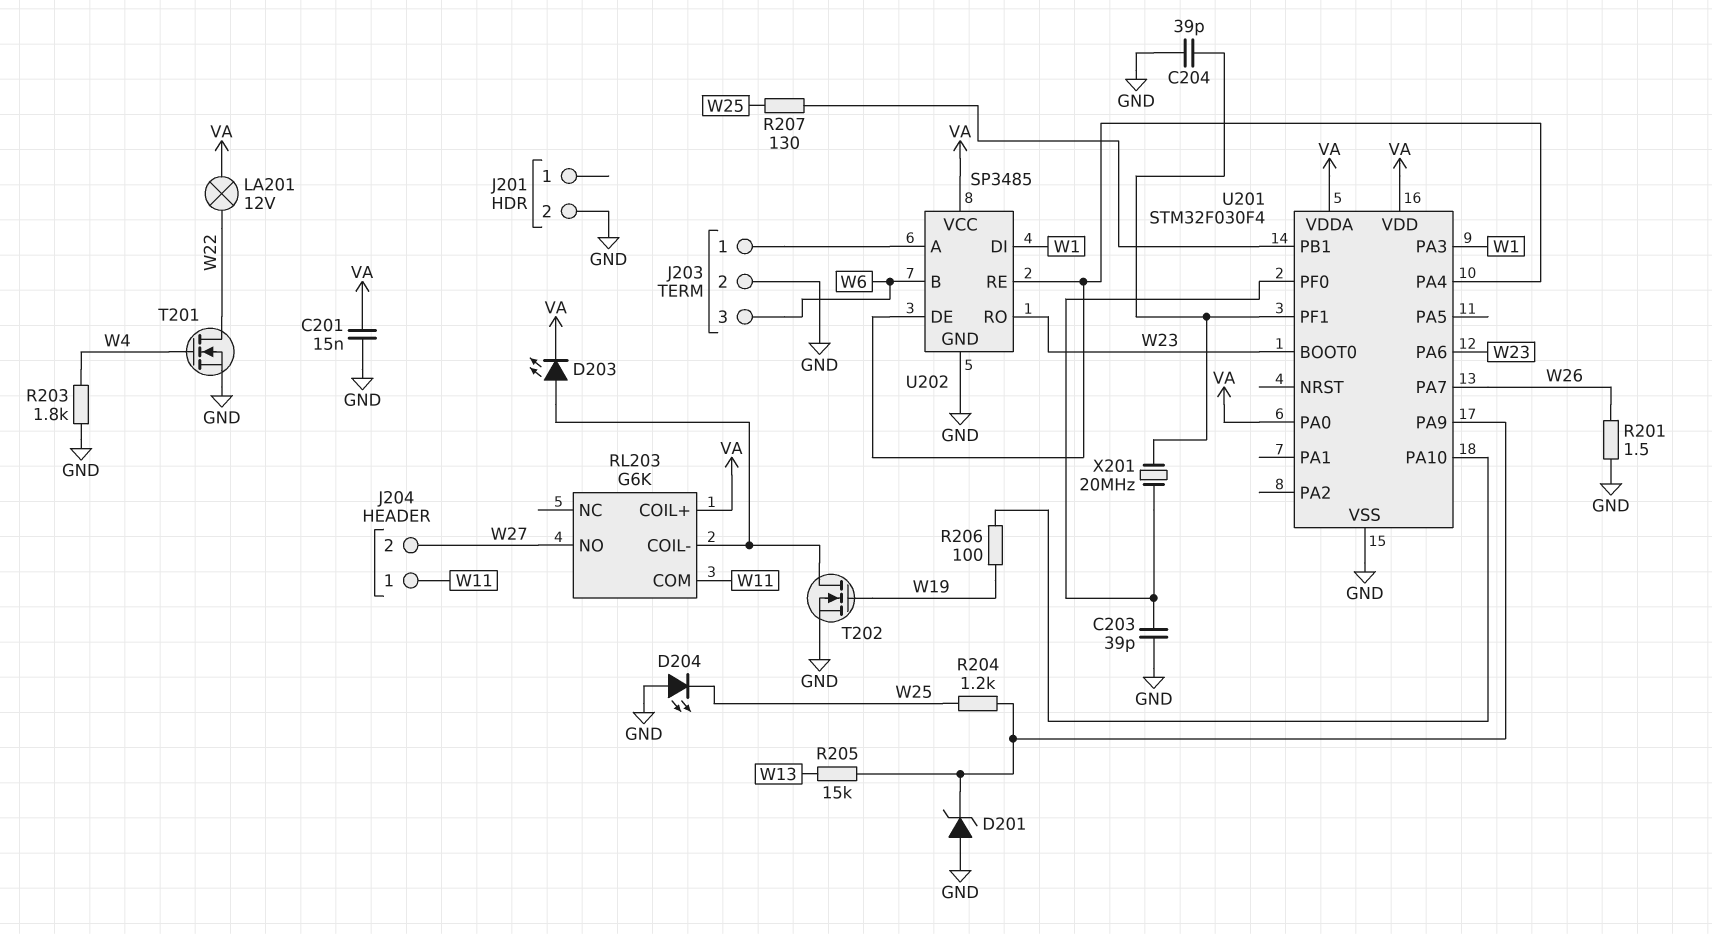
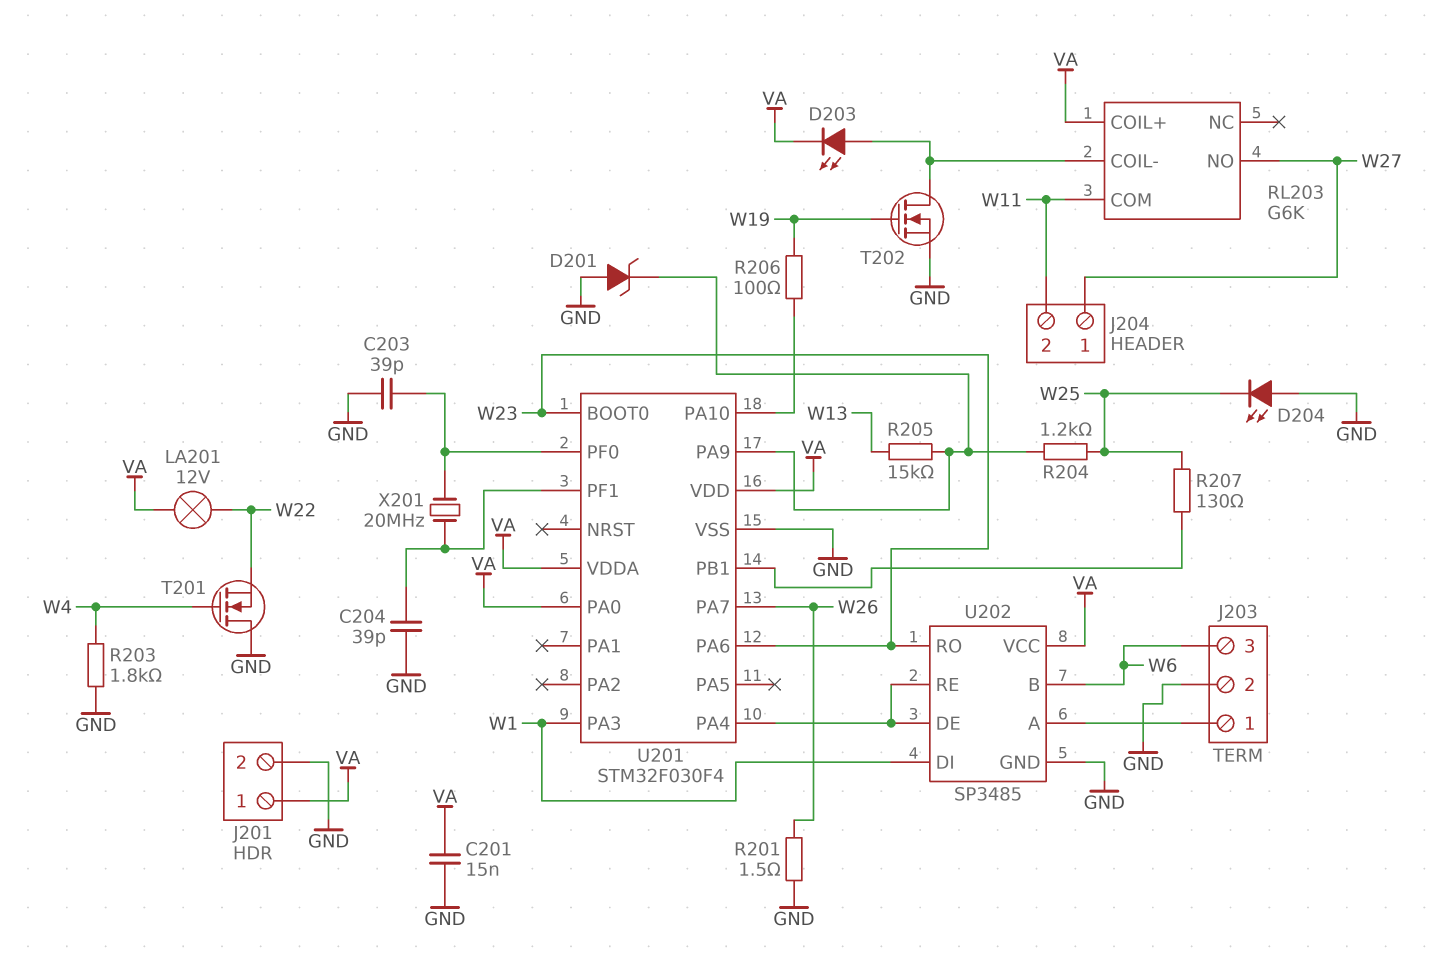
J201 pin 1: none -> VA
J204 pin 1: W11 -> W27
J204 pin 2: W27 -> W11
T201: NMOS (G W4, D W22, S GND) -> NMOS (G W4, D GND, S W22)

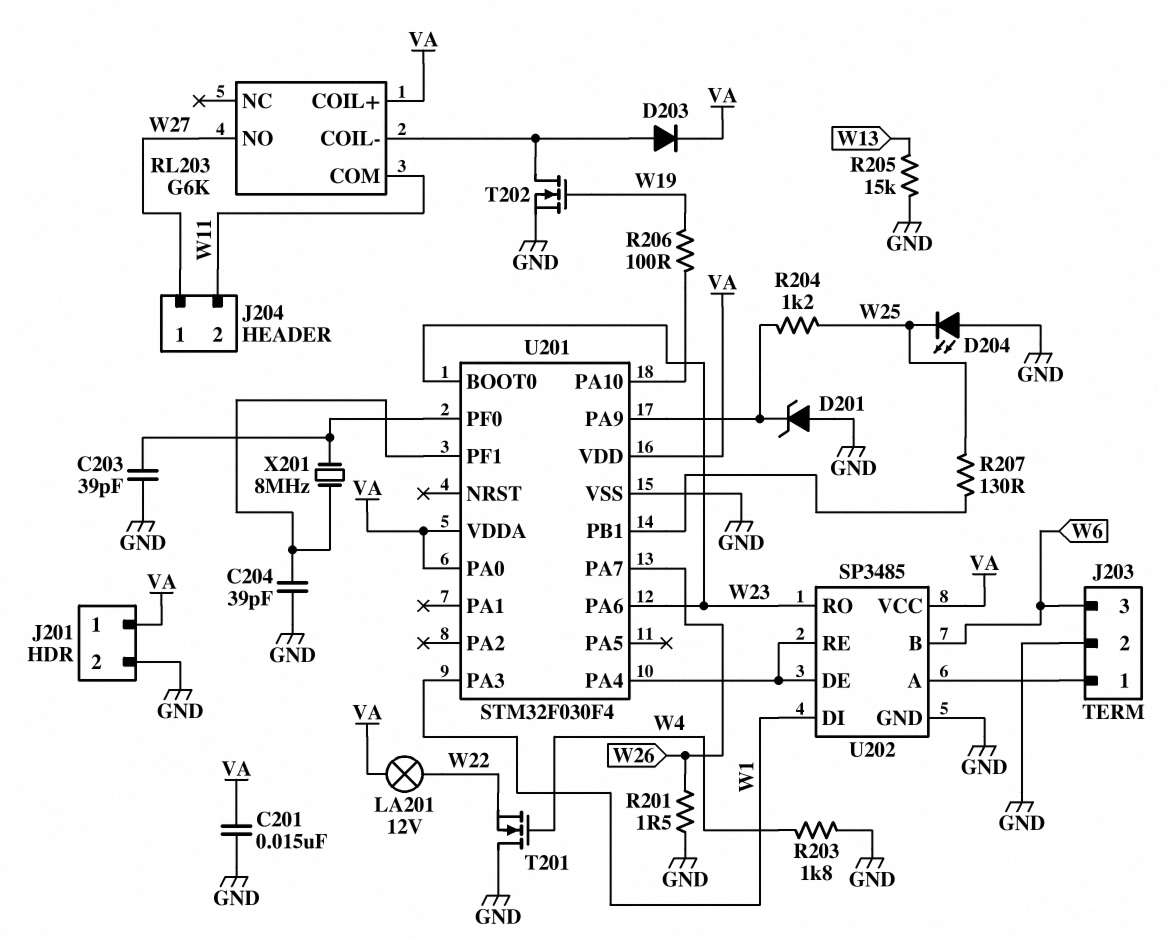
D203: LED (A RL203/COIL-, K VA) -> diode (A RL203/COIL-, K VA)
R205: 15k (U201/PA9, W13) -> 15k (GND, W13)
X201: 20MHz (U201/PF0, U201/PF1) -> 8MHz (U201/PF0, U201/PF1)

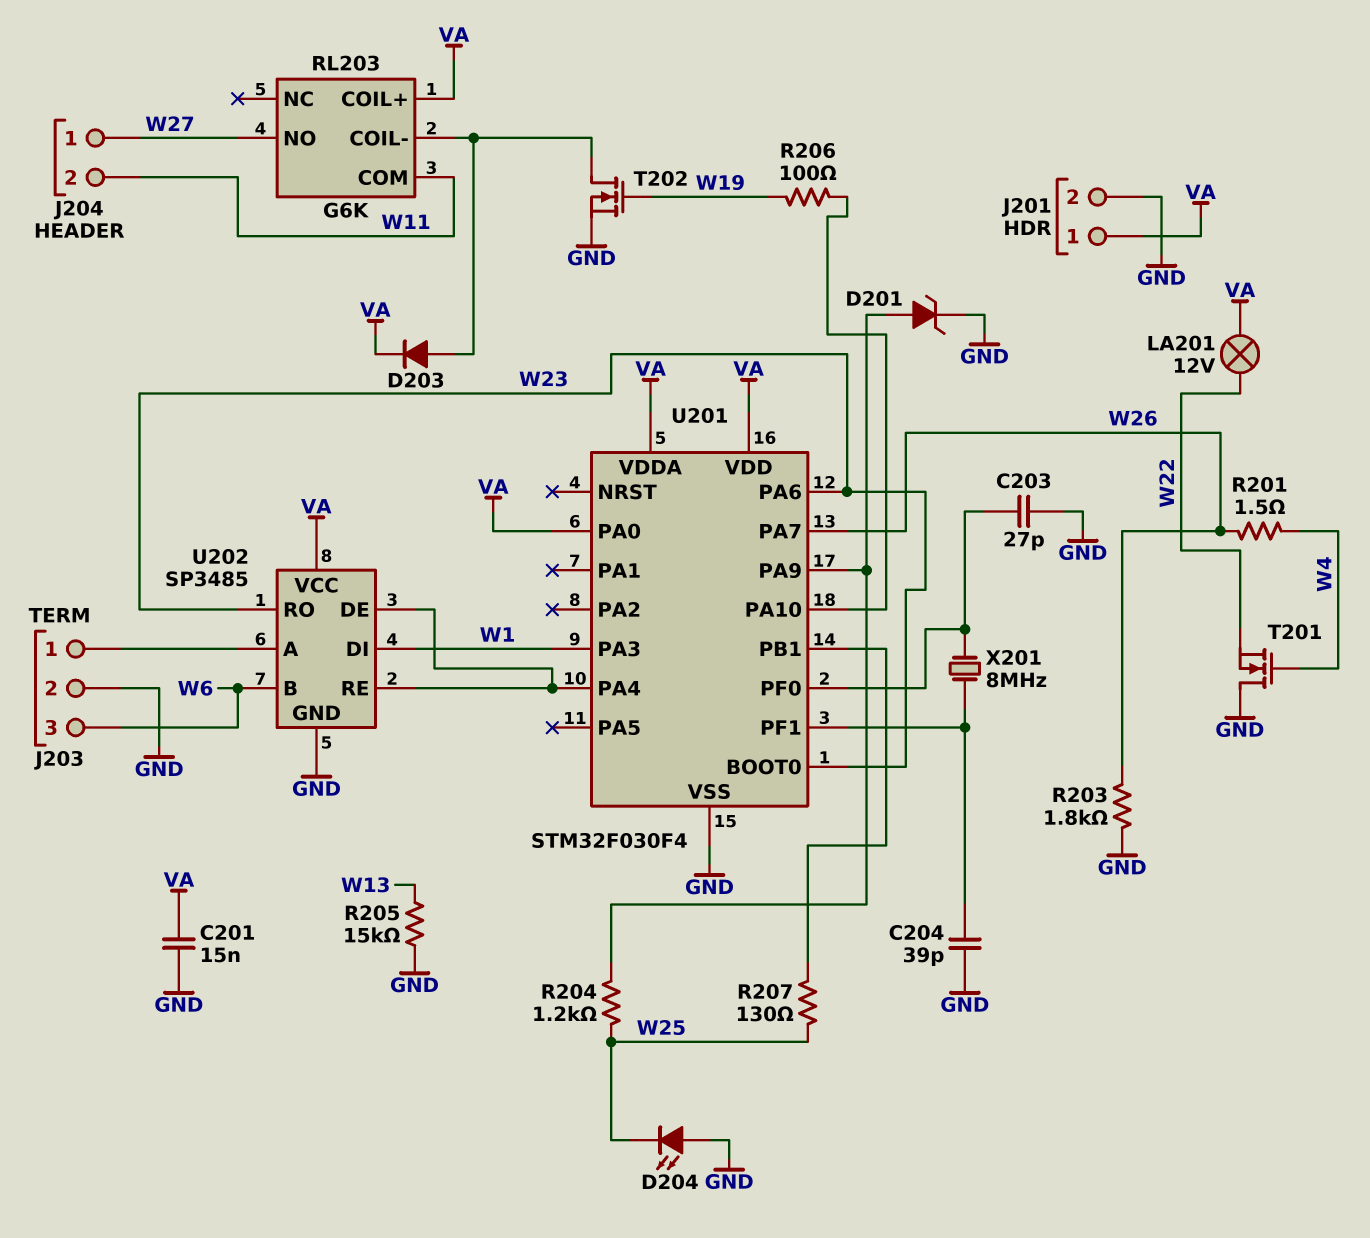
C203: 39pF (GND, U201/PF0) -> 27pF (GND, U201/PF0)
D201: zener (A GND, K U201/PA9) -> zener (A U201/PA9, K GND)
R201: 1.5 (GND, W26) -> 1.5 (W4, W26)
R203: 1.8k (GND, W4) -> 1.8k (GND, W26)

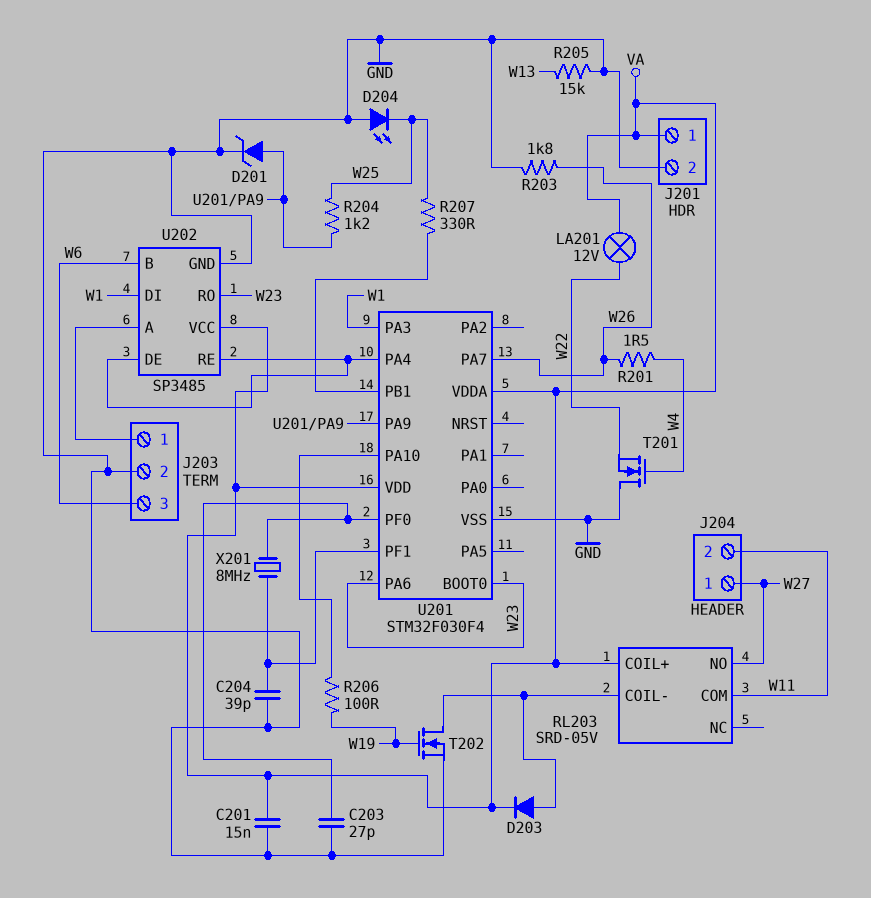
R207: 130 (U201/PB1, W25) -> 330 (U201/PB1, W25)
RL203: G6K -> SRD-05V
U201 pin PA0: VA -> none

